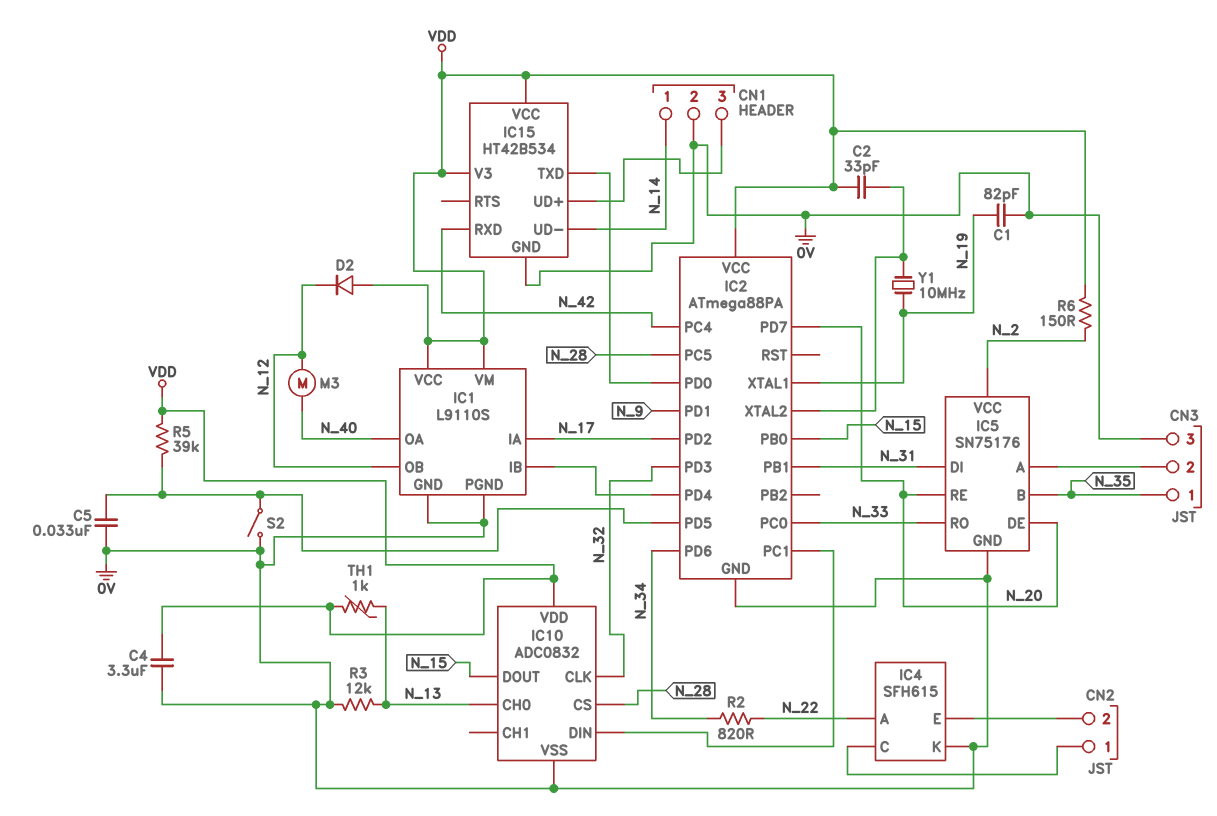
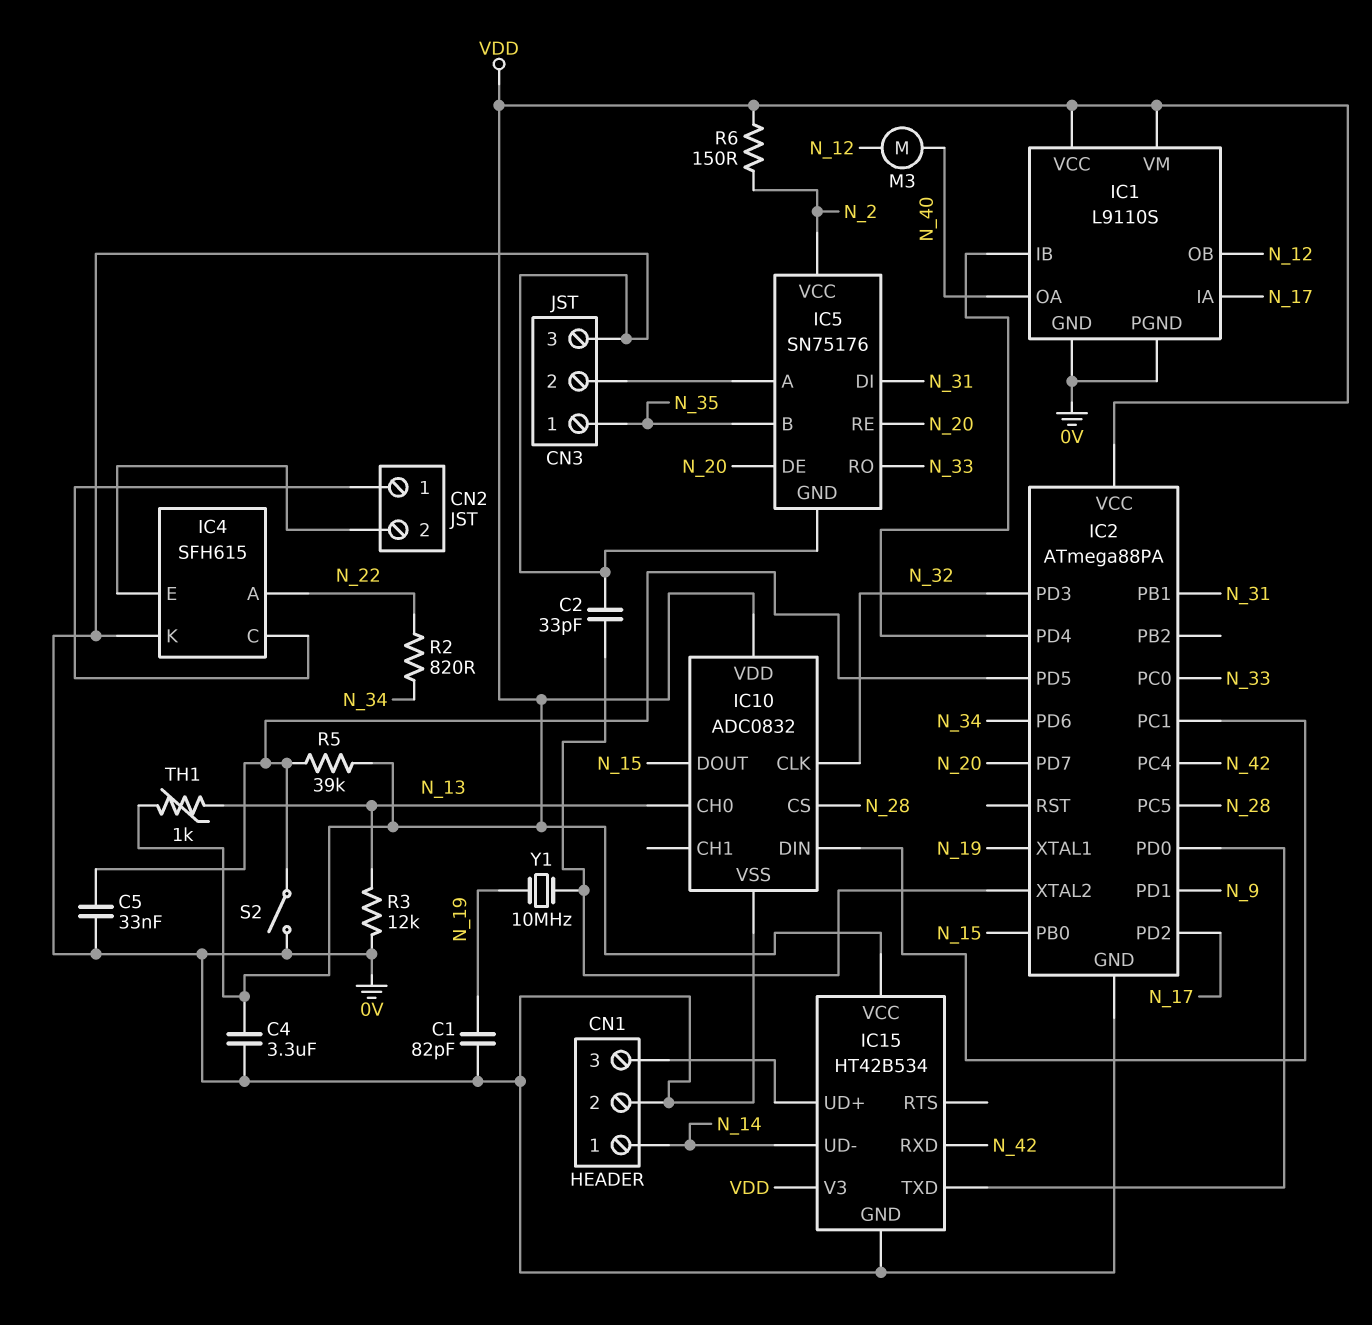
C2: 33pF (IC2/XTAL2, VDD) -> 33pF (0V, IC2/XTAL2)
D2: diode (A VDD, K N_12) -> none

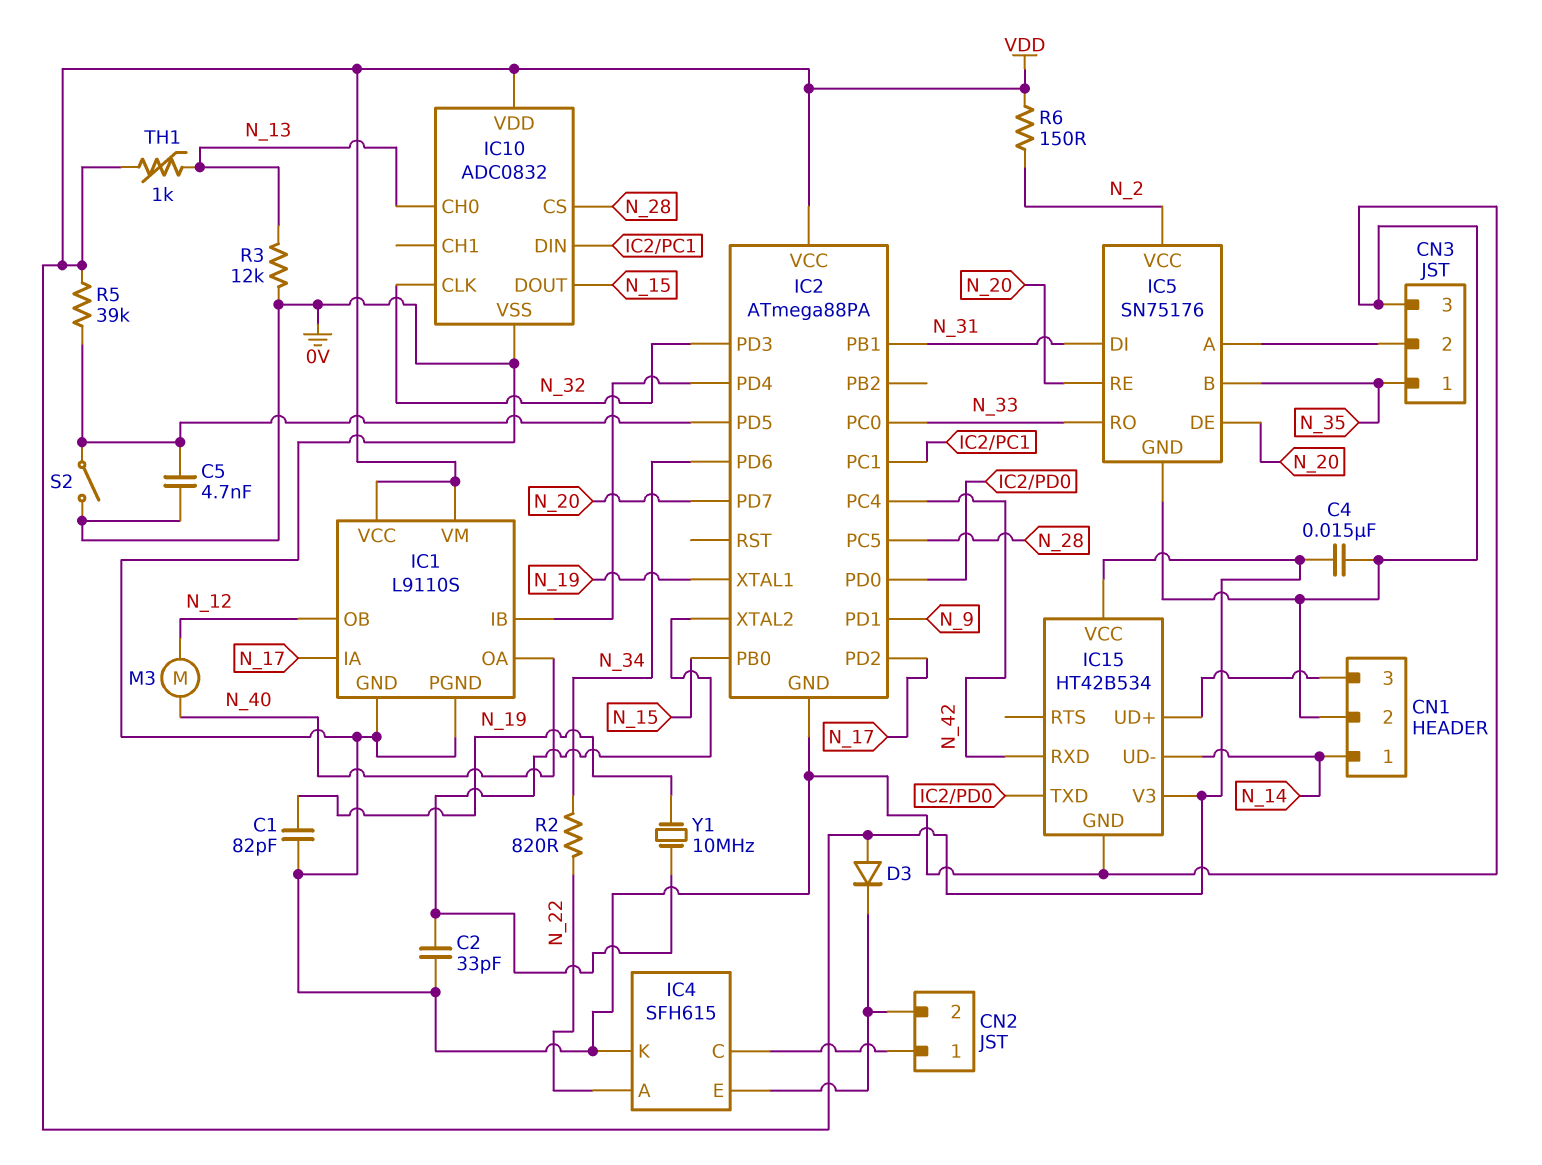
C4: 3.3uF (0V, VDD) -> 15nF (0V, VDD)
C5: 33nF (0V, IC2/PD5) -> 4.7nF (0V, IC2/PD5)
D3: none -> diode (A VDD, K CN2/2)

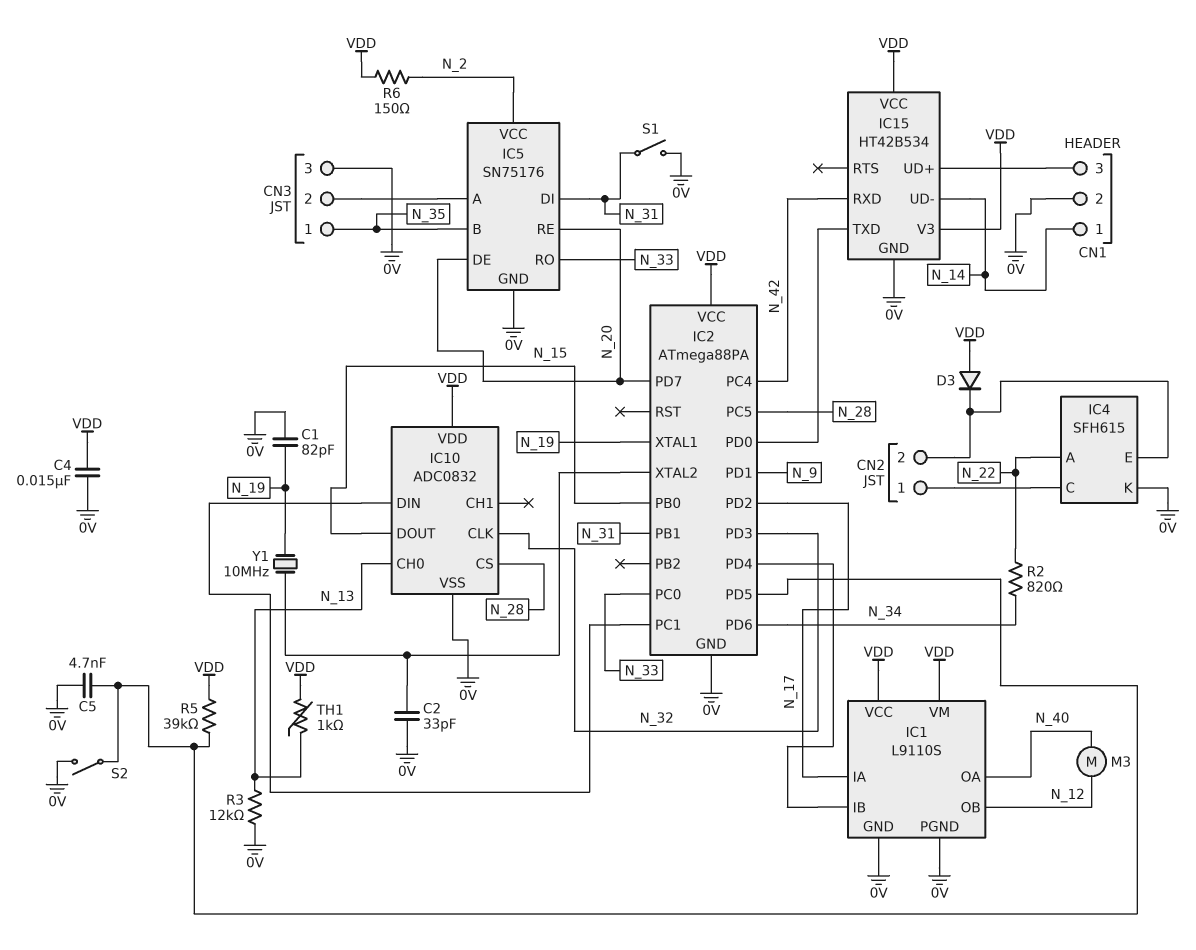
S1: none -> switch (0V, N_31)

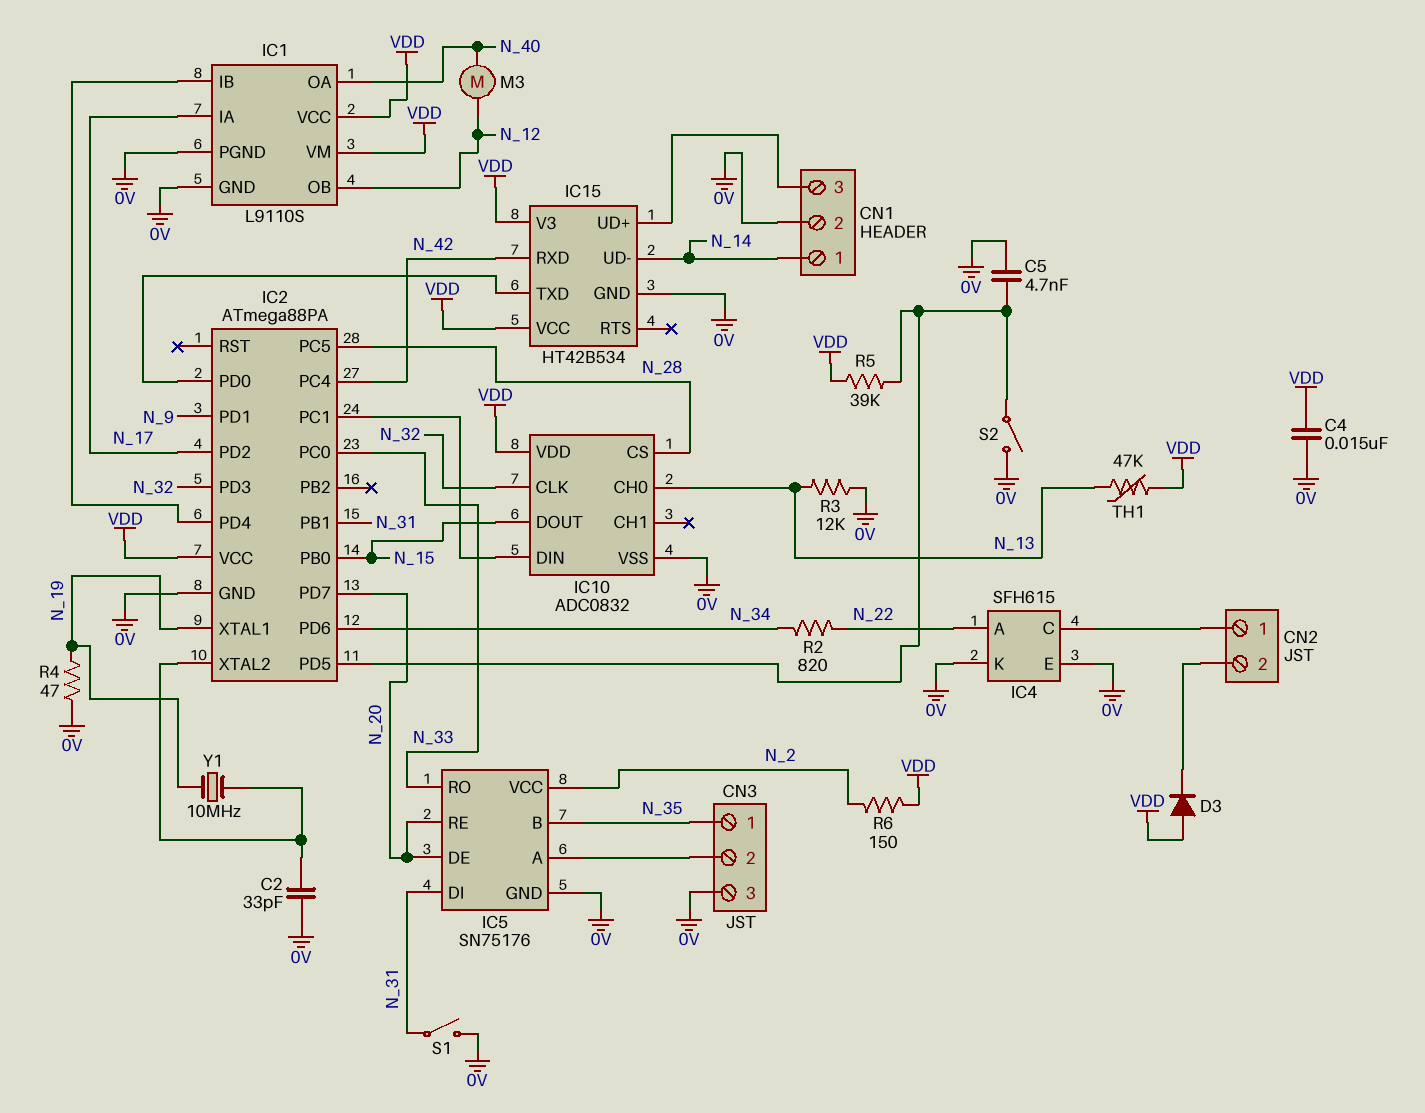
C1: 82pF (0V, N_19) -> none
IC4 pin E: CN2/2 -> 0V
R4: none -> 47 (0V, N_19)
TH1: 1k (N_13, VDD) -> 47k (N_13, VDD)

